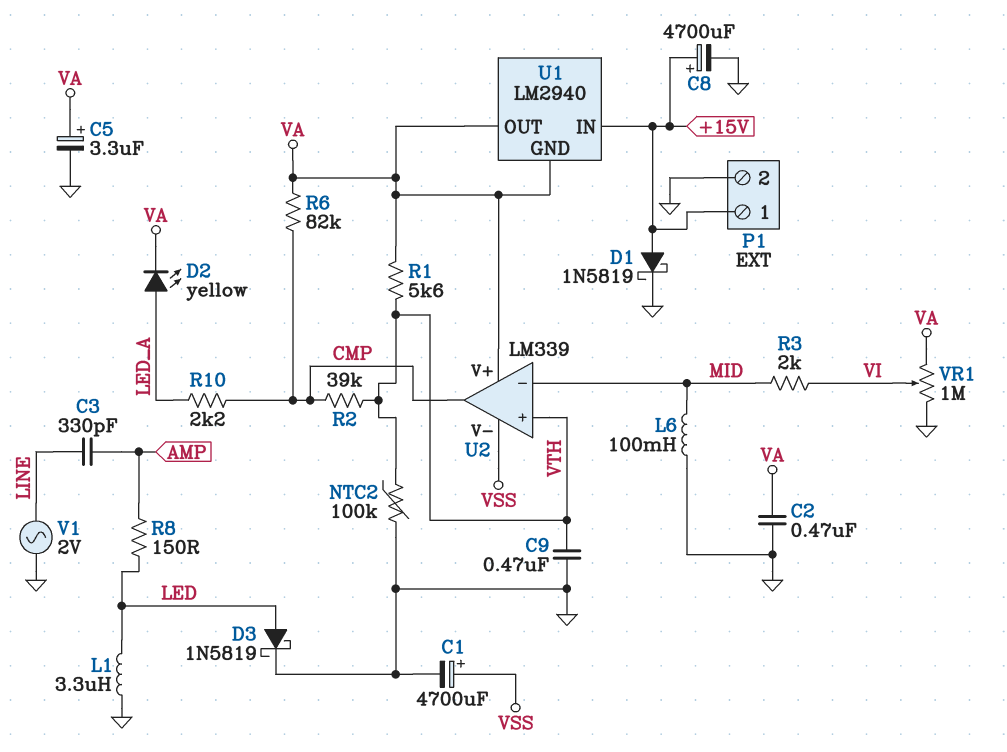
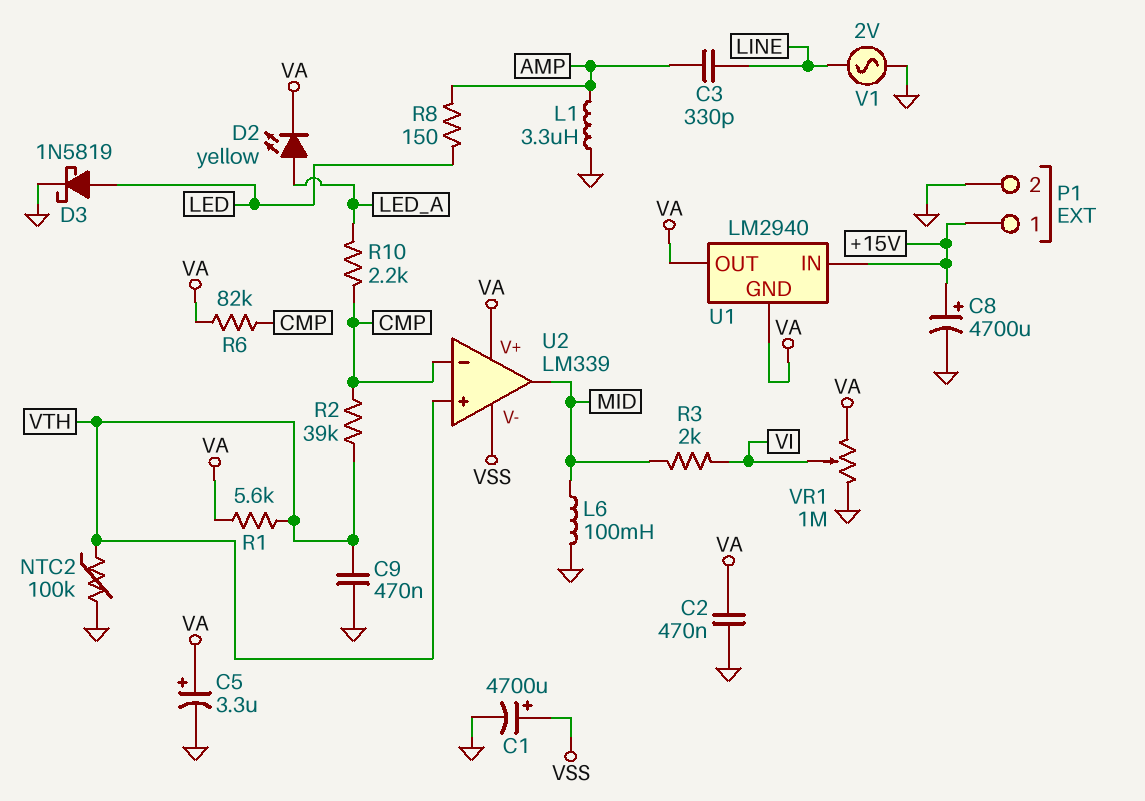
D1: schottky 1N5819 (A +15V, K GND) -> none
L1: 3.3uH (GND, LED) -> 3.3uH (AMP, GND)
U2 pin in-: MID -> CMP
U2 pin out: CMP -> MID

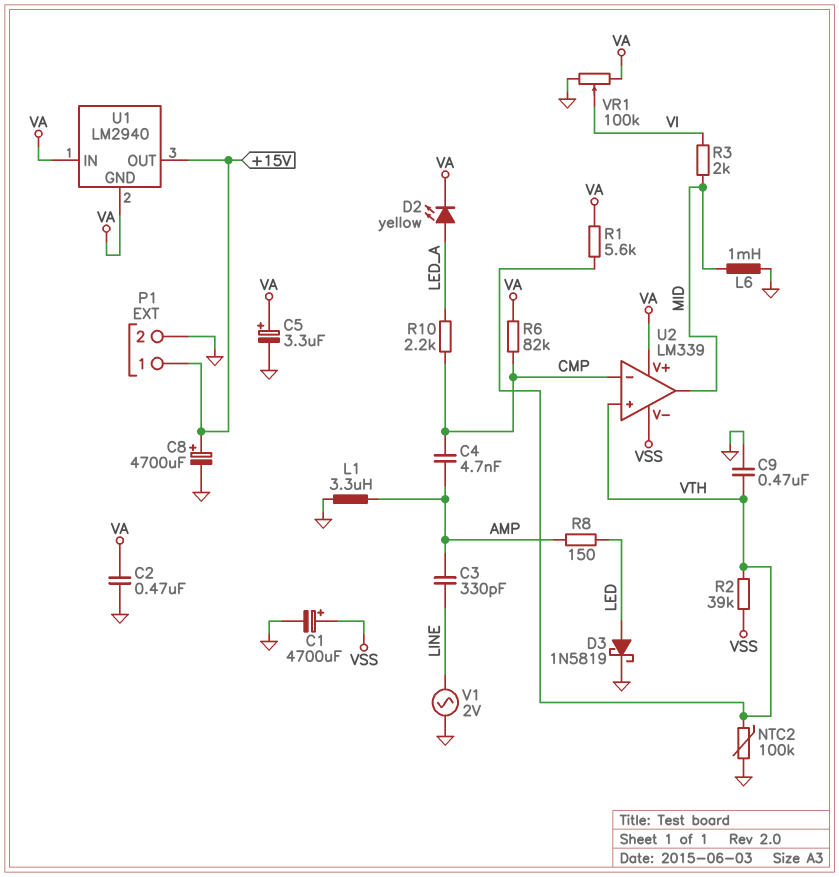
C4: none -> 4.7nF (AMP, CMP)
L6: 100mH (GND, MID) -> 1mH (GND, MID)
R2: 39k (CMP, VTH) -> 39k (VSS, VTH)
U1 pin IN: +15V -> VA
U1 pin OUT: VA -> +15V
VR1: 1M (GND, VA, wiper VI) -> 100k (GND, VA, wiper VI)

